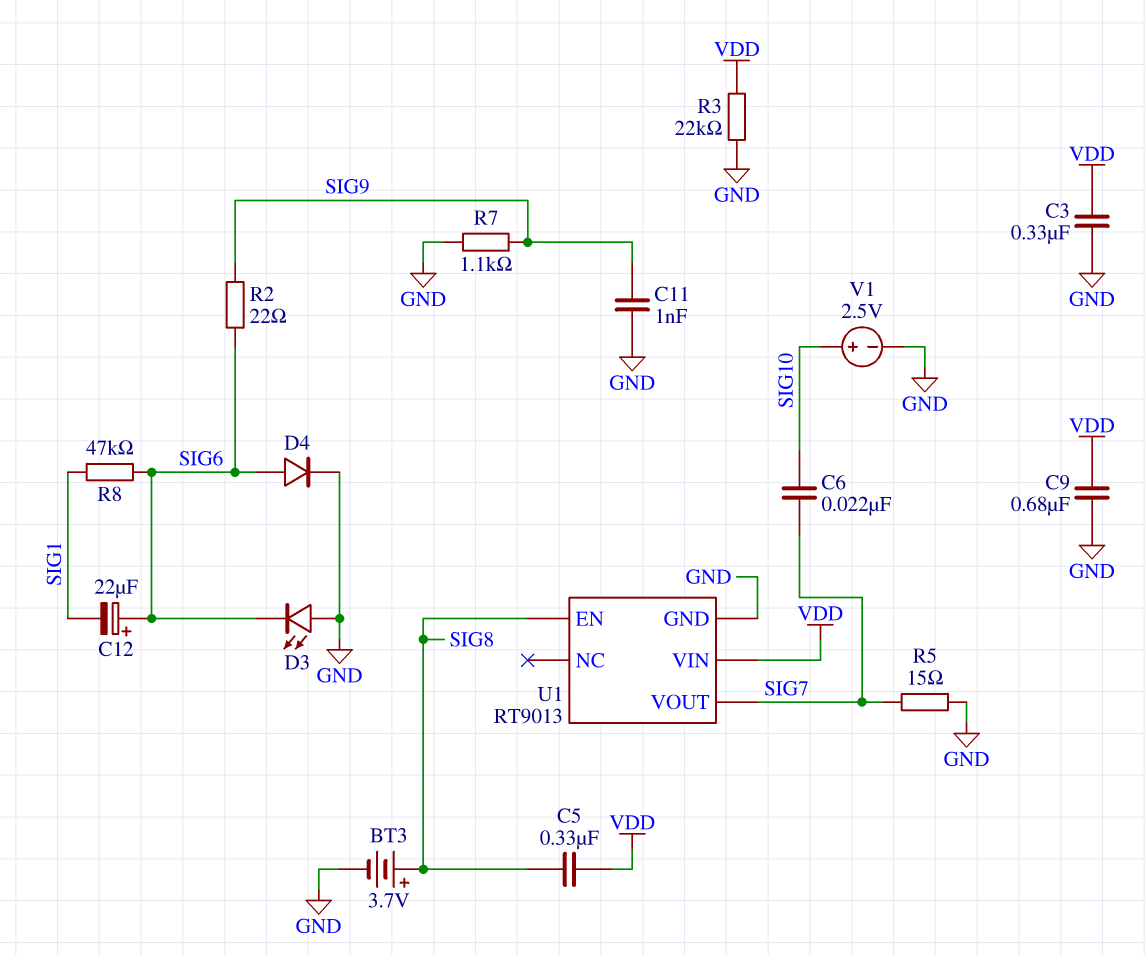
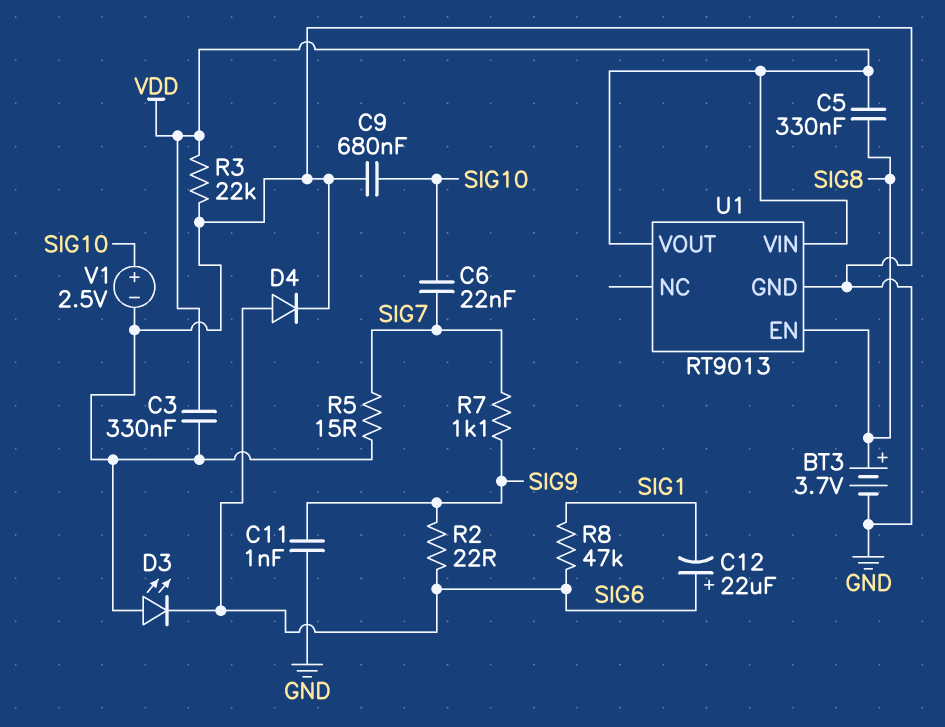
C9: 680nF (GND, VDD) -> 680nF (GND, SIG10)
R7: 1.1k (GND, SIG9) -> 1.1k (SIG7, SIG9)
U1 pin VOUT: SIG7 -> VDD

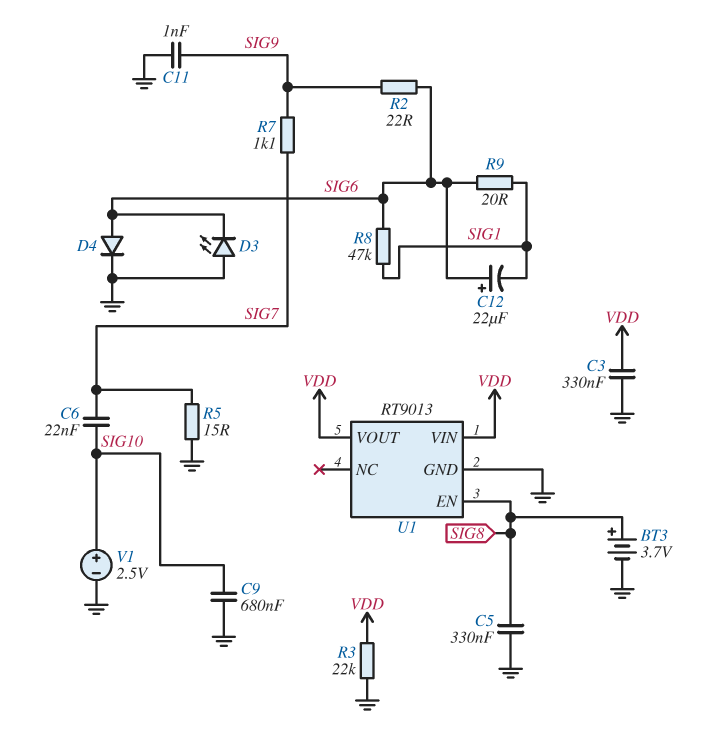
C5: 330nF (SIG8, VDD) -> 330nF (GND, SIG8)
R9: none -> 20 (SIG1, SIG6)

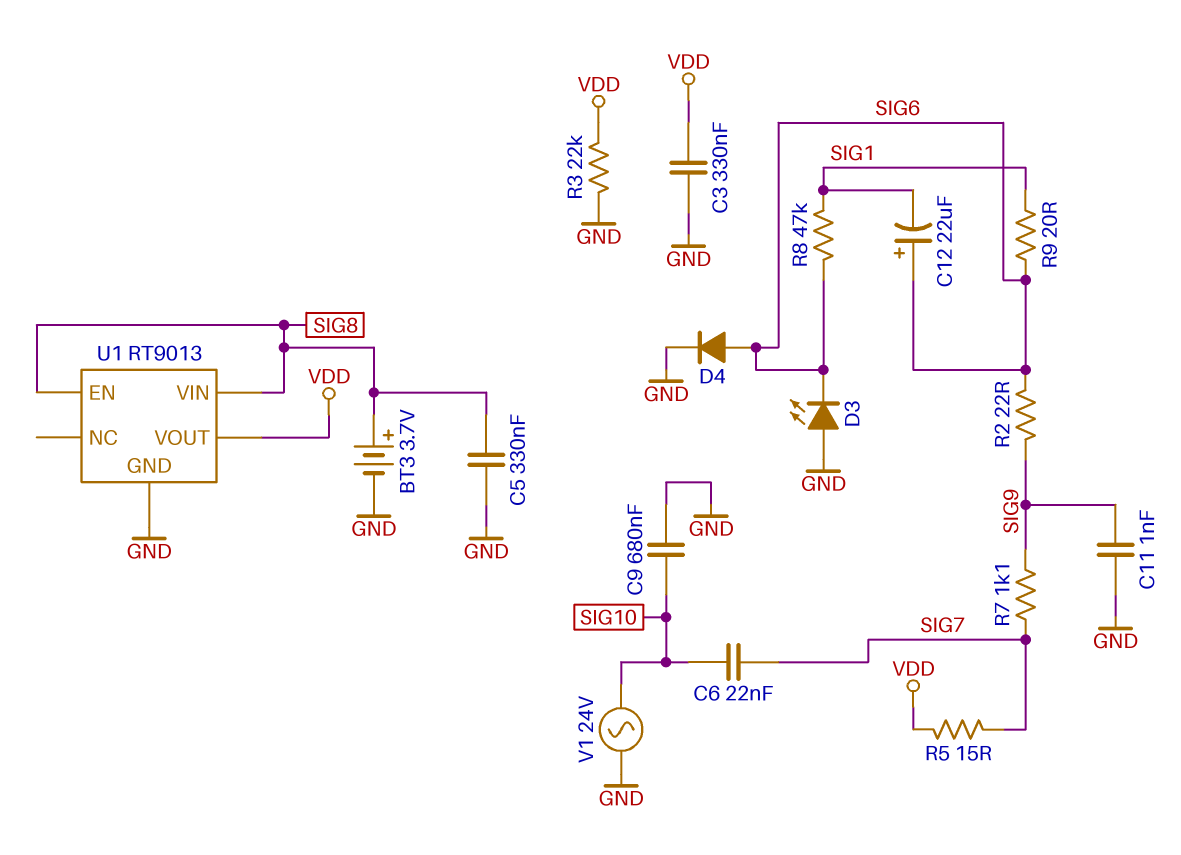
R5: 15 (GND, SIG7) -> 15 (SIG7, VDD)
U1 pin VIN: VDD -> SIG8
V1: 2.5V (plus SIG10, minus GND) -> AC 24V (GND, SIG10)

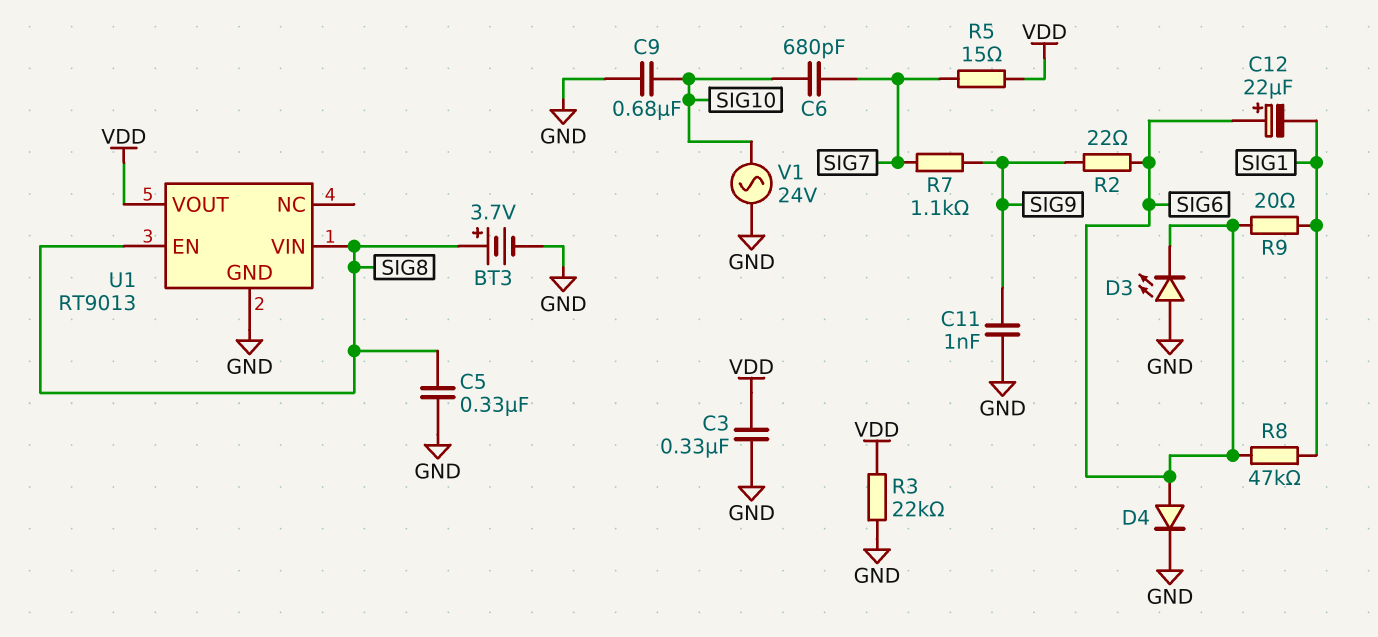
C6: 22nF (SIG7, SIG10) -> 680pF (SIG7, SIG10)

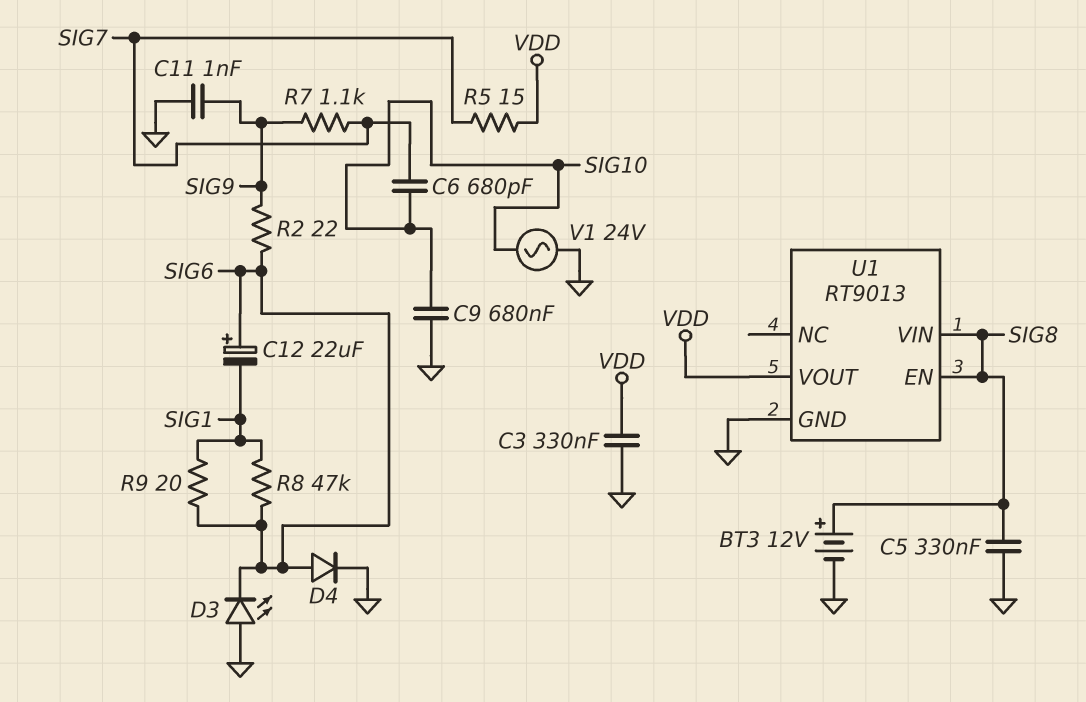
BT3: 3.7V (plus SIG8, minus GND) -> 12V (plus SIG8, minus GND)
R3: 22k (GND, VDD) -> none

